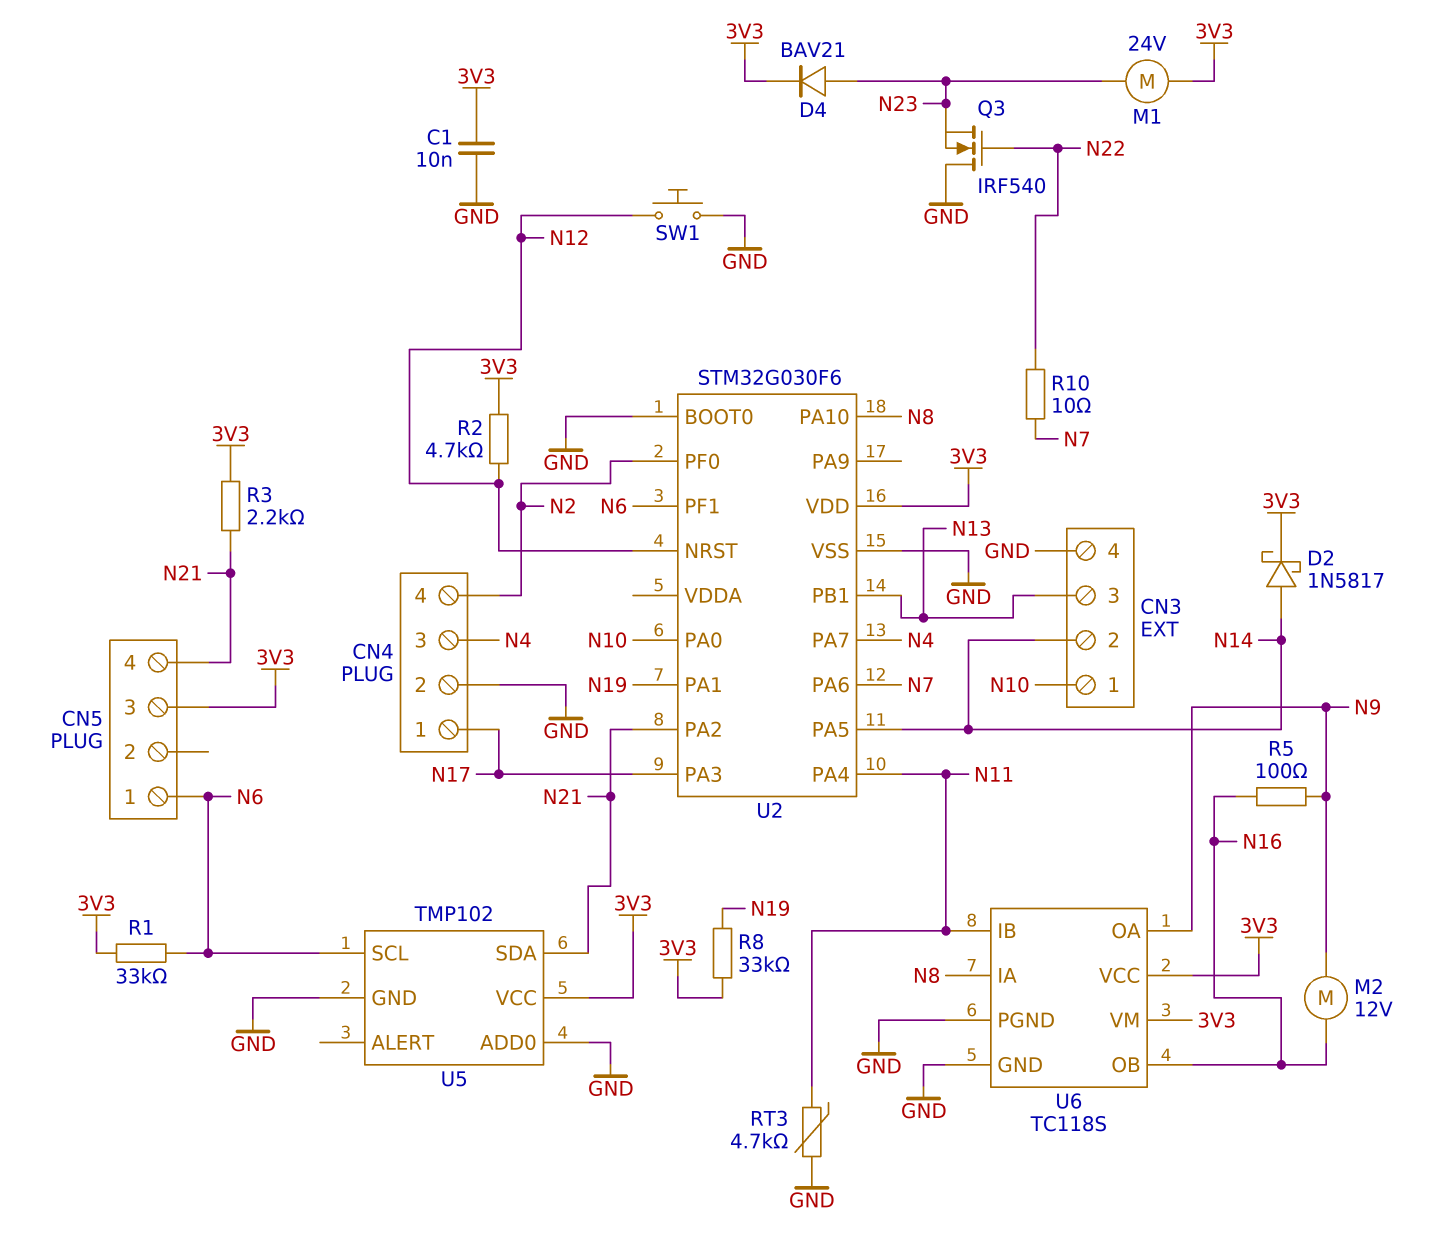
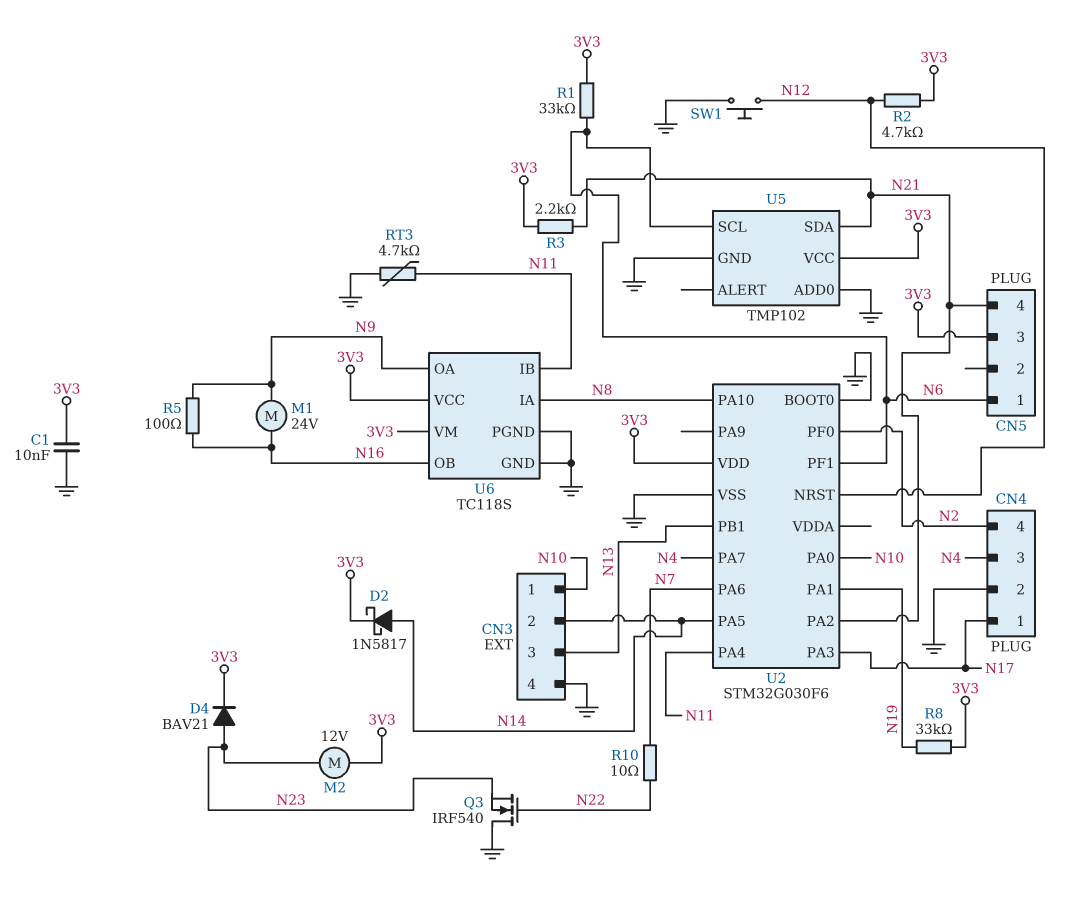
M1: motor 24V (3V3, N23) -> motor 24V (N9, N16)
M2: motor 12V (N9, N16) -> motor 12V (3V3, N23)

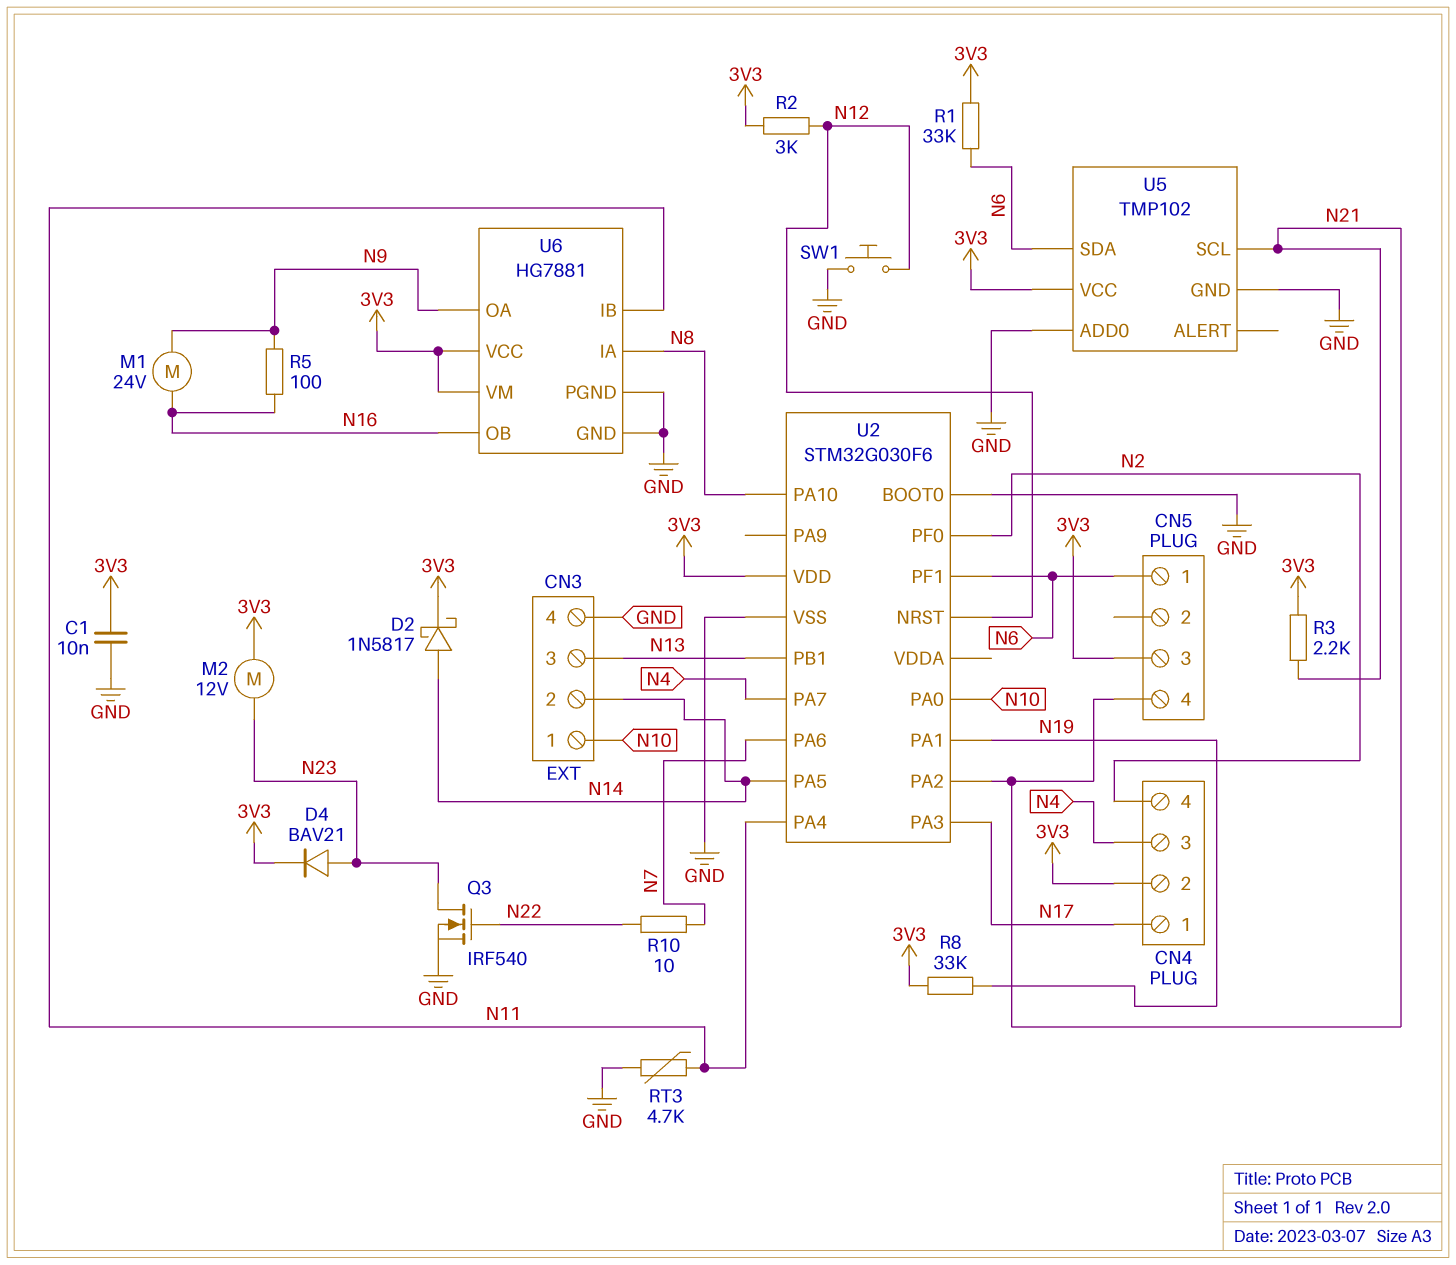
CN4 pin 2: GND -> 3V3
Q3: NMOS IRF540 (G N22, D GND, S N23) -> NMOS IRF540 (G N22, D N23, S GND)
R2: 4.7k (3V3, N12) -> 3k (3V3, N12)
U5 pin SCL: N6 -> N21
U5 pin SDA: N21 -> N6
U6: TC118S -> HG7881

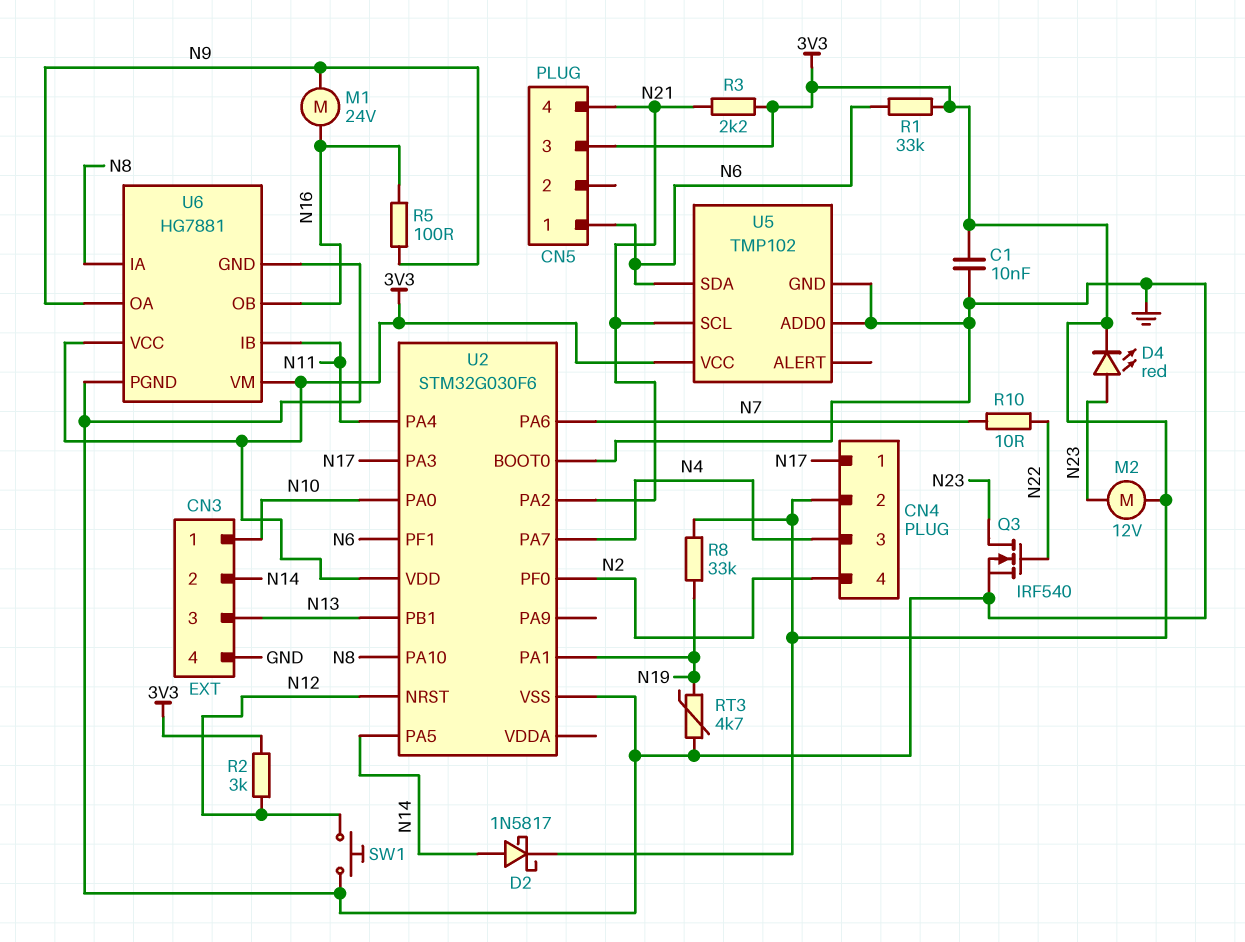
D4: diode BAV21 (A N23, K 3V3) -> LED red (A N23, K 3V3)
RT3: 4.7k (GND, N11) -> 4.7k (GND, N19)

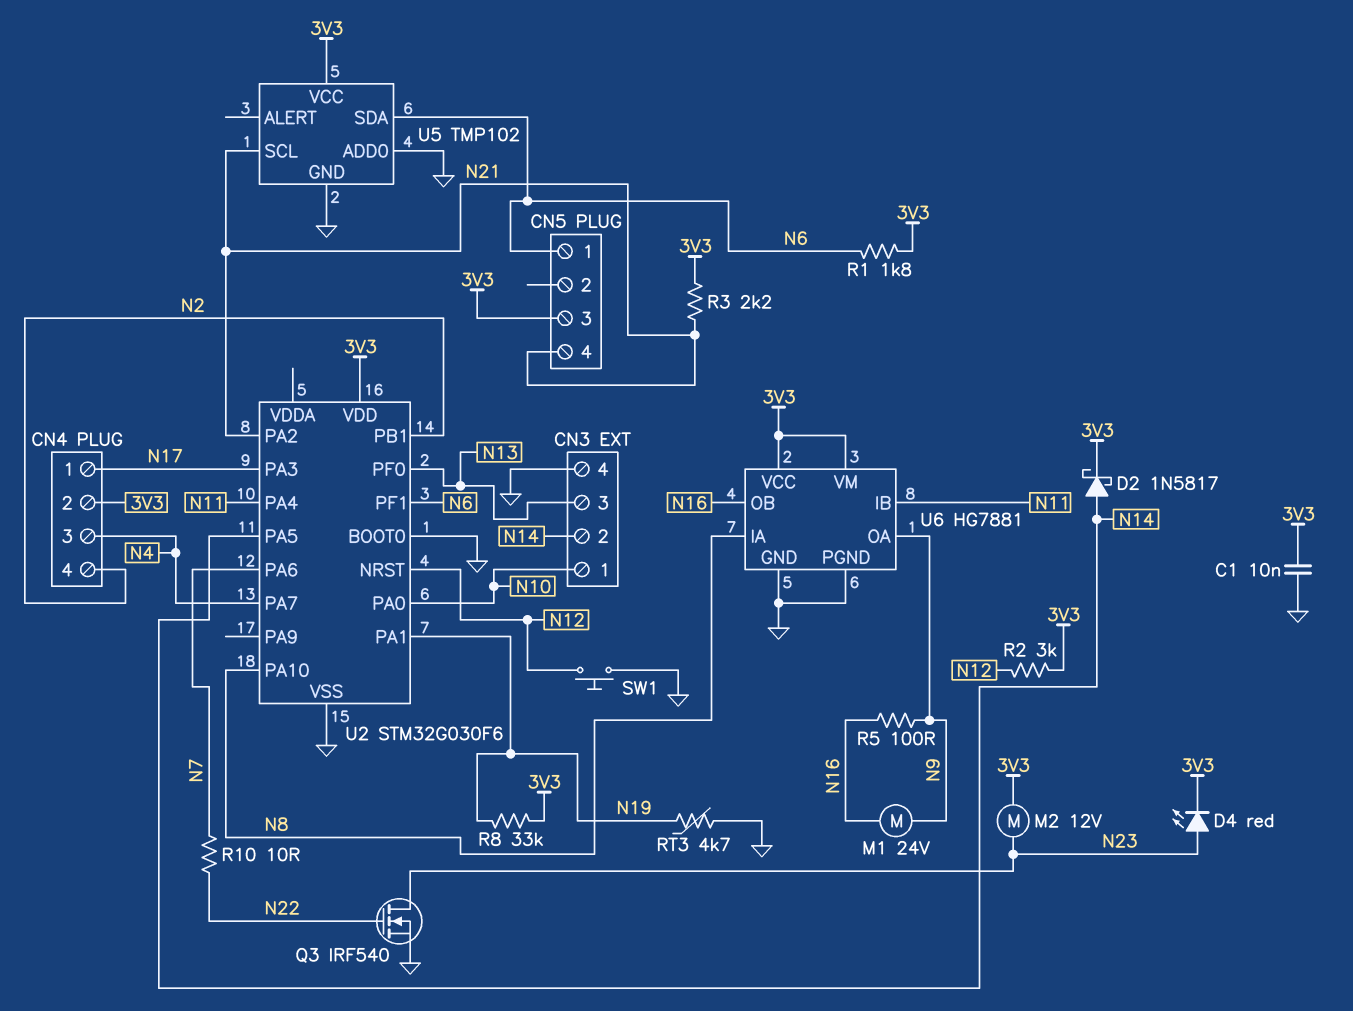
R1: 33k (3V3, N6) -> 1.8k (3V3, N6)
U2 pin PB1: N13 -> N2
U2 pin PF0: N2 -> N13

